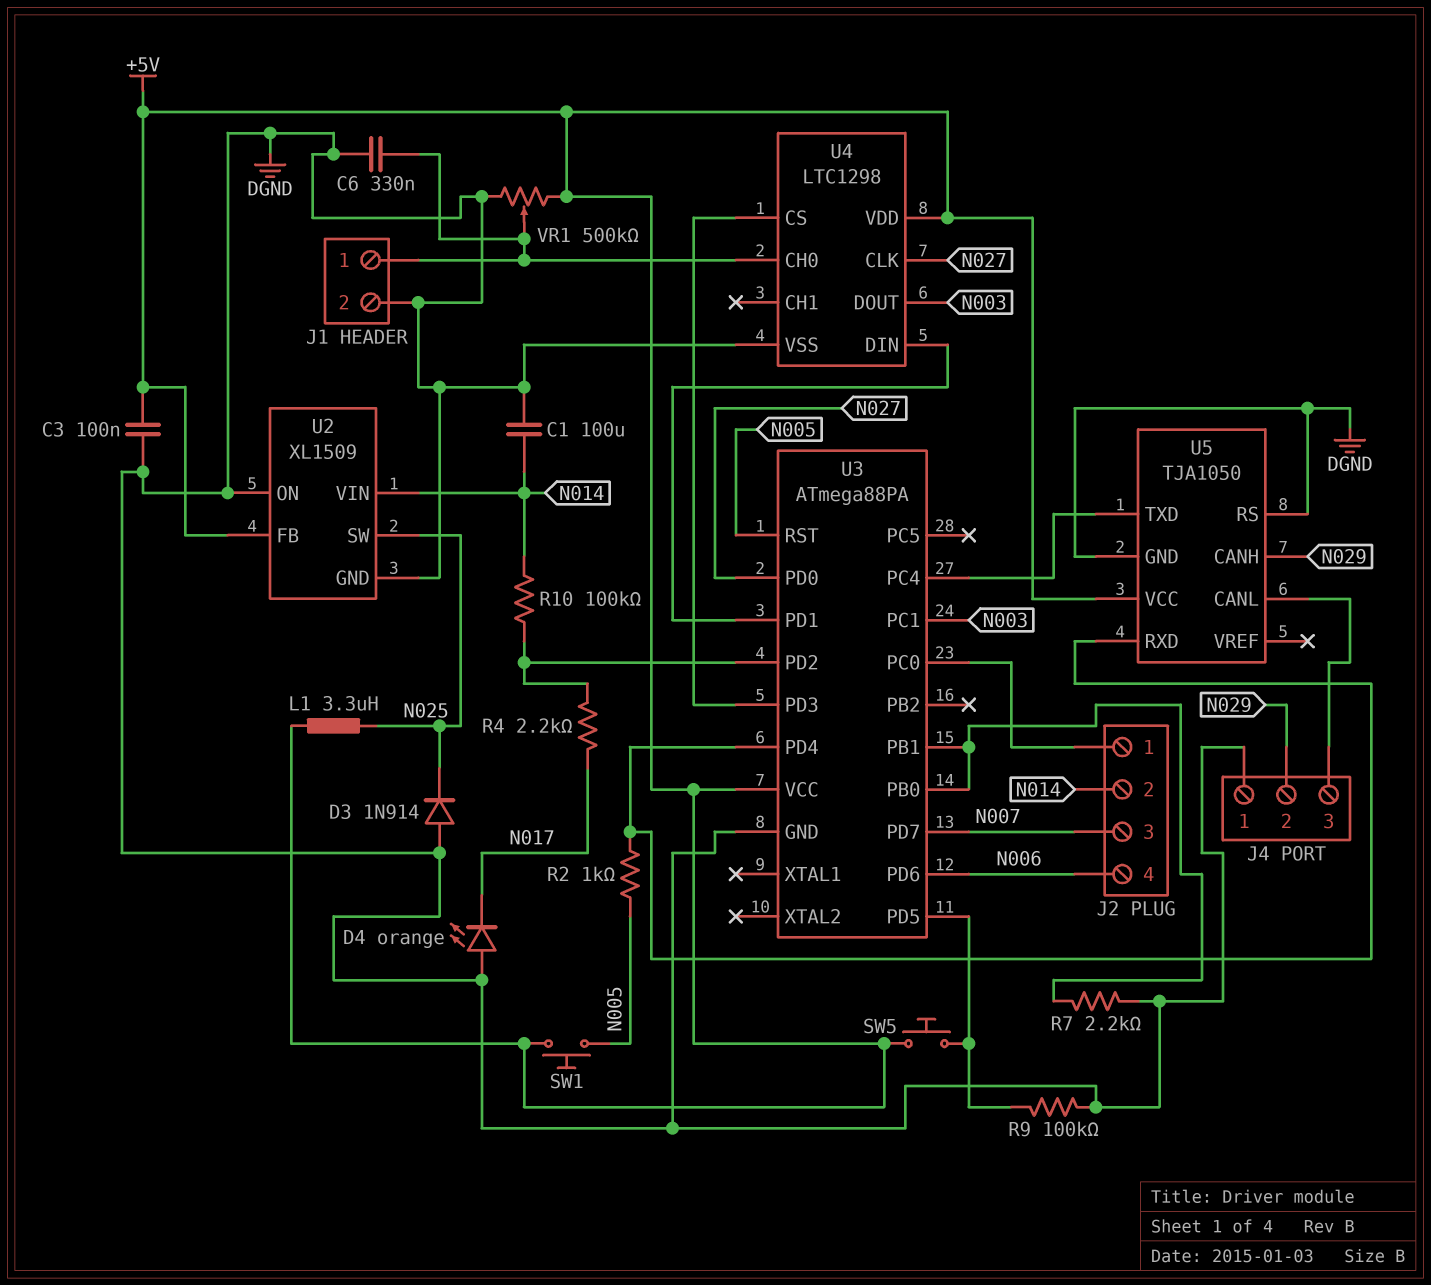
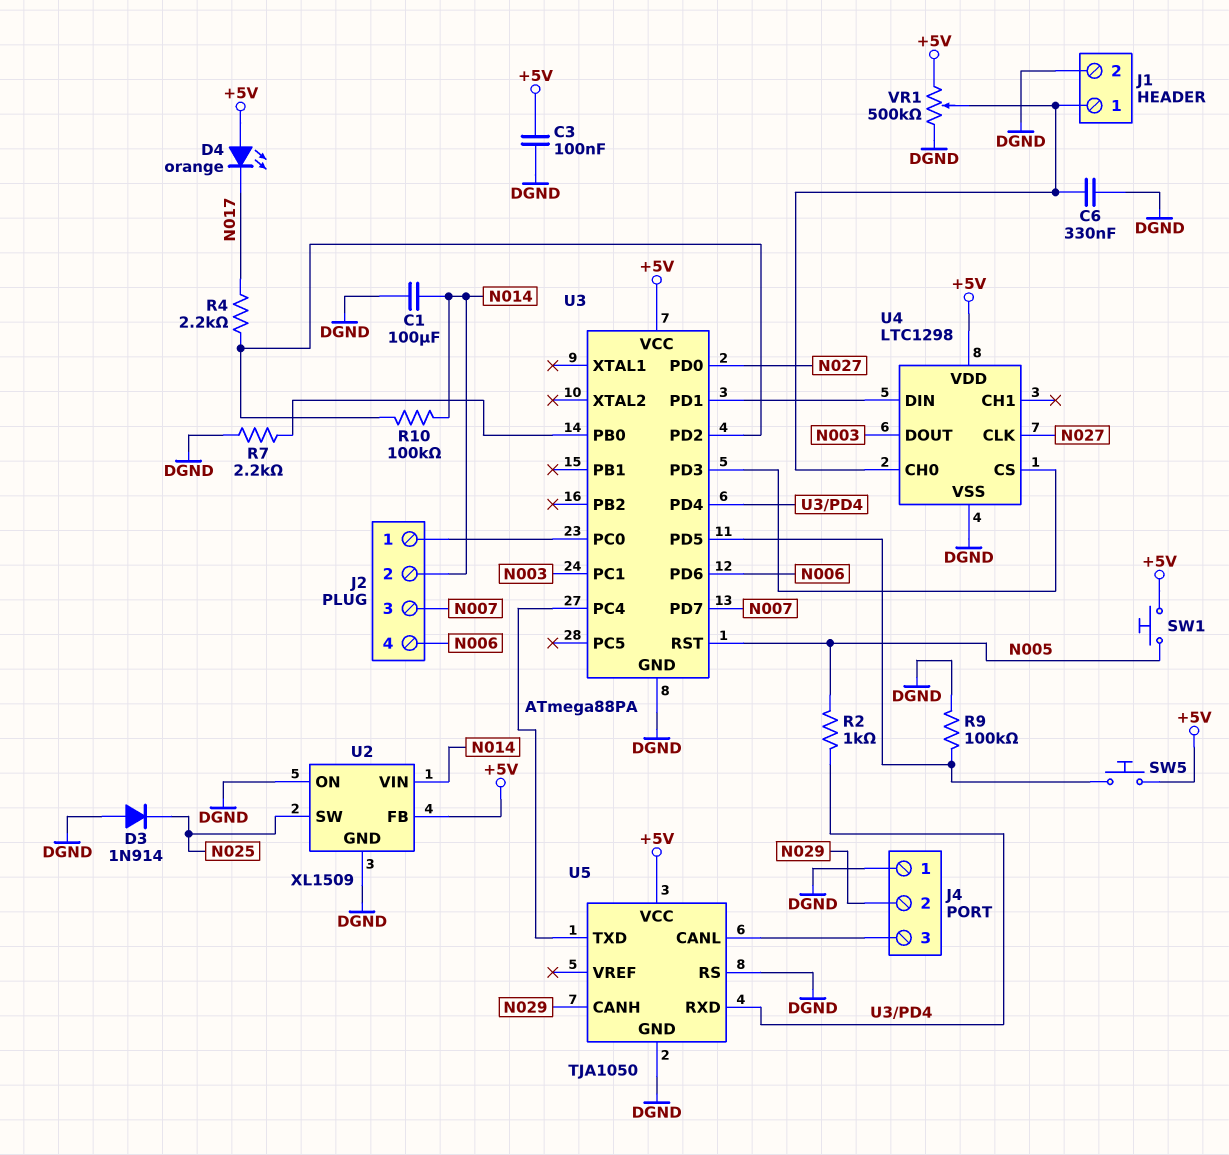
D4: LED orange (A DGND, K N017) -> LED orange (A +5V, K N017)
L1: 3.3uH (+5V, N025) -> none
U3 pin PB1: U3/PB0 -> none

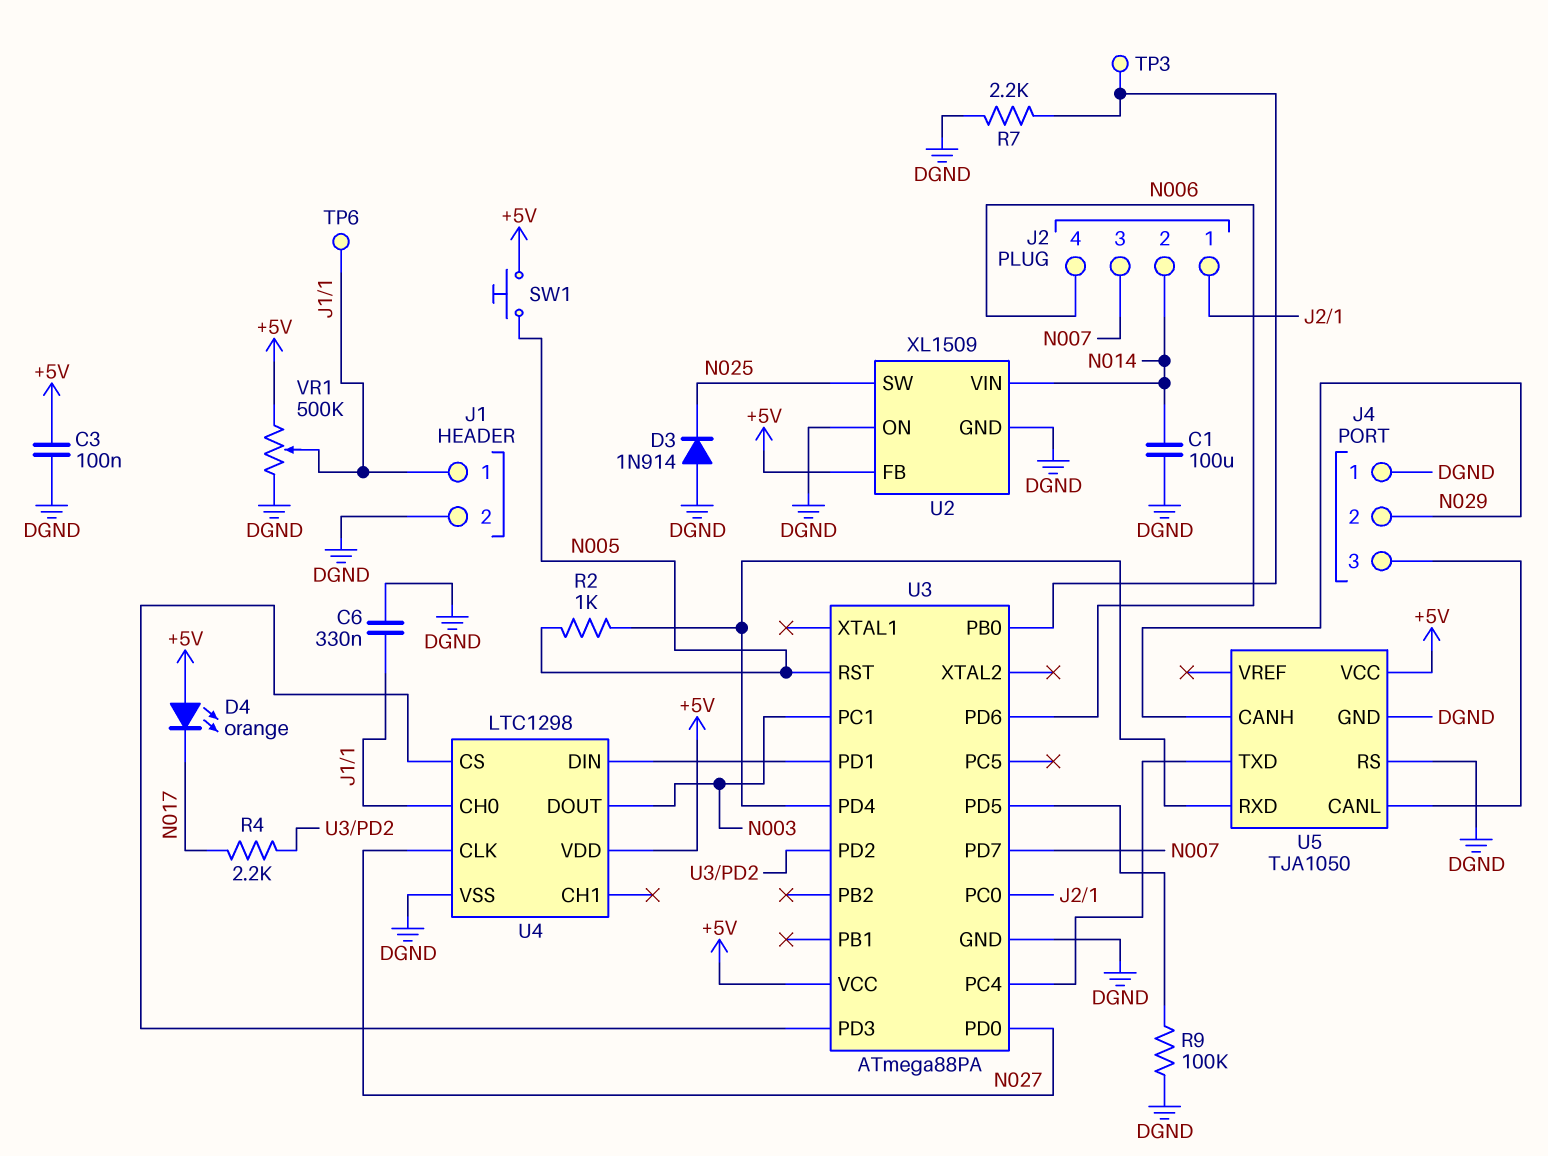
R10: 100k (N014, U3/PD2) -> none
SW5: button (+5V, U3/PD5) -> none
TP3: none -> test point (U3/PB0)
TP6: none -> test point (J1/1)

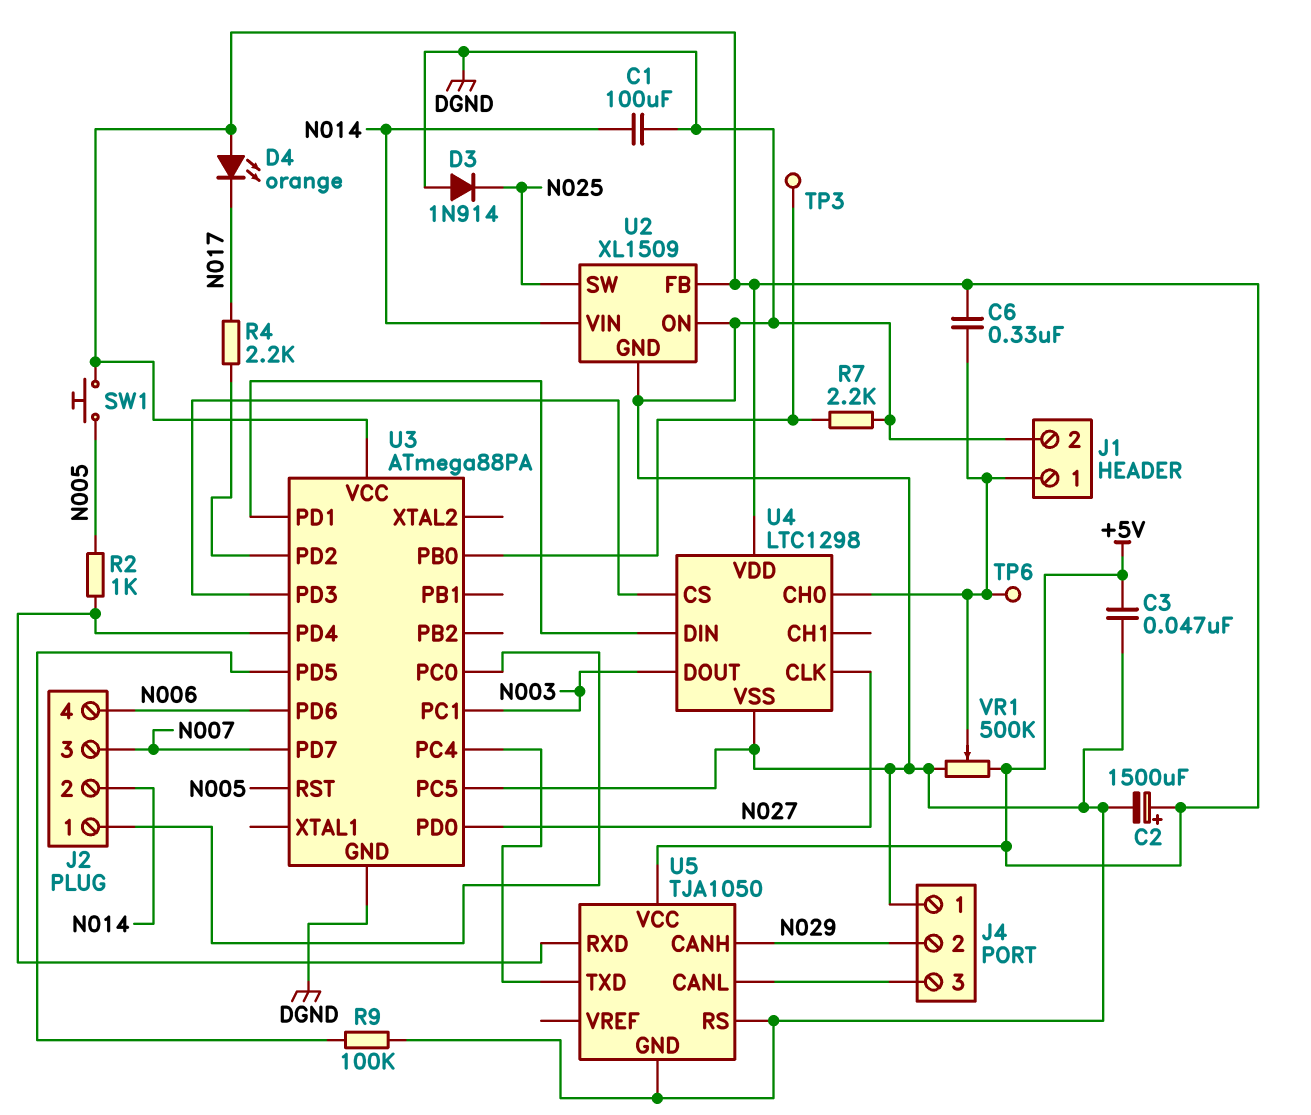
C2: none -> 1500uF (plus +5V, minus DGND)
C3: 100nF (+5V, DGND) -> 47nF (+5V, DGND)
C6: 330nF (DGND, J1/1) -> 330nF (+5V, J1/1)
U3 pin PC5: none -> DGND

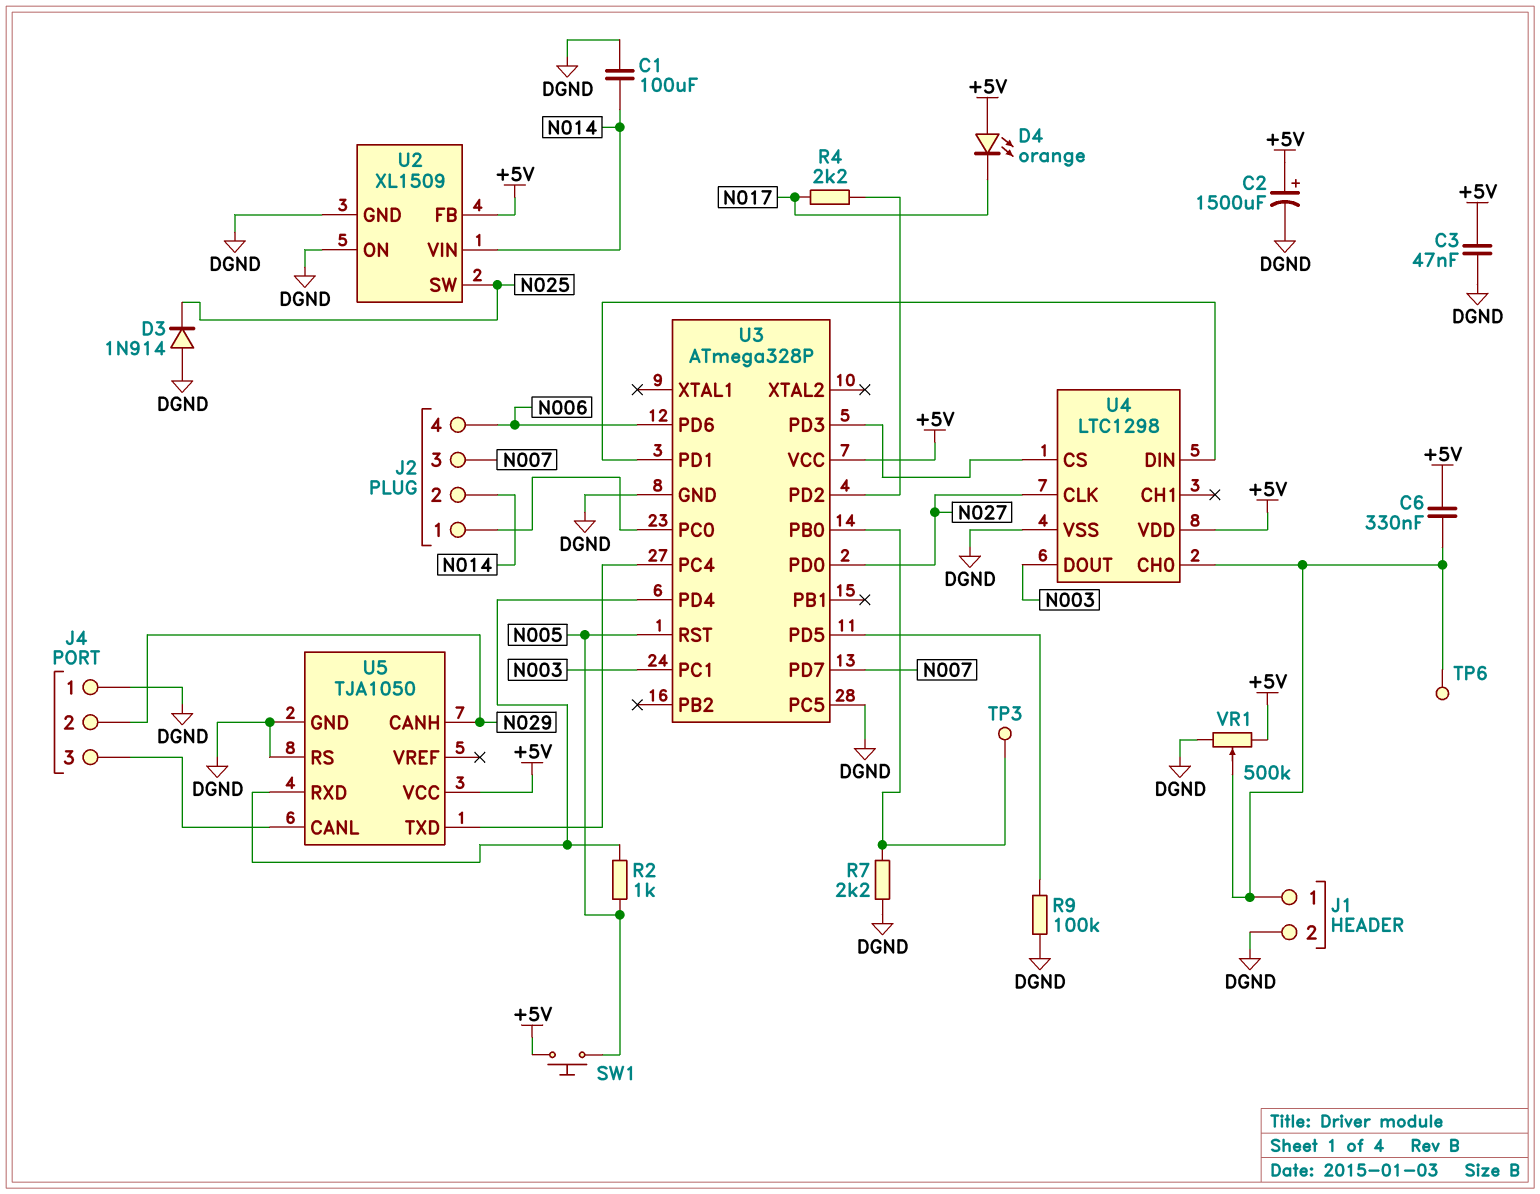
U3: ATmega88PA -> ATmega328P

